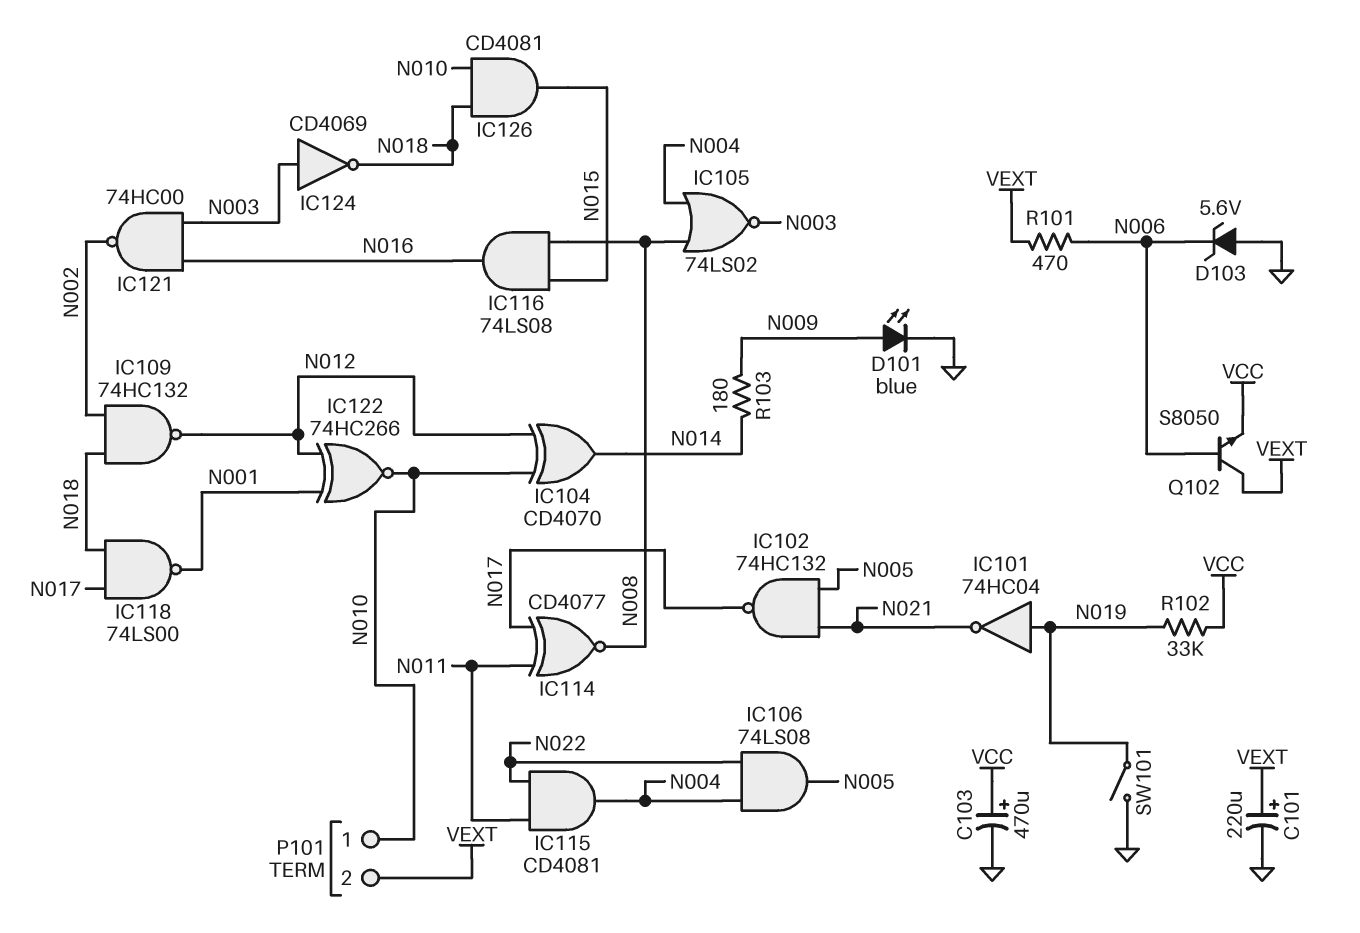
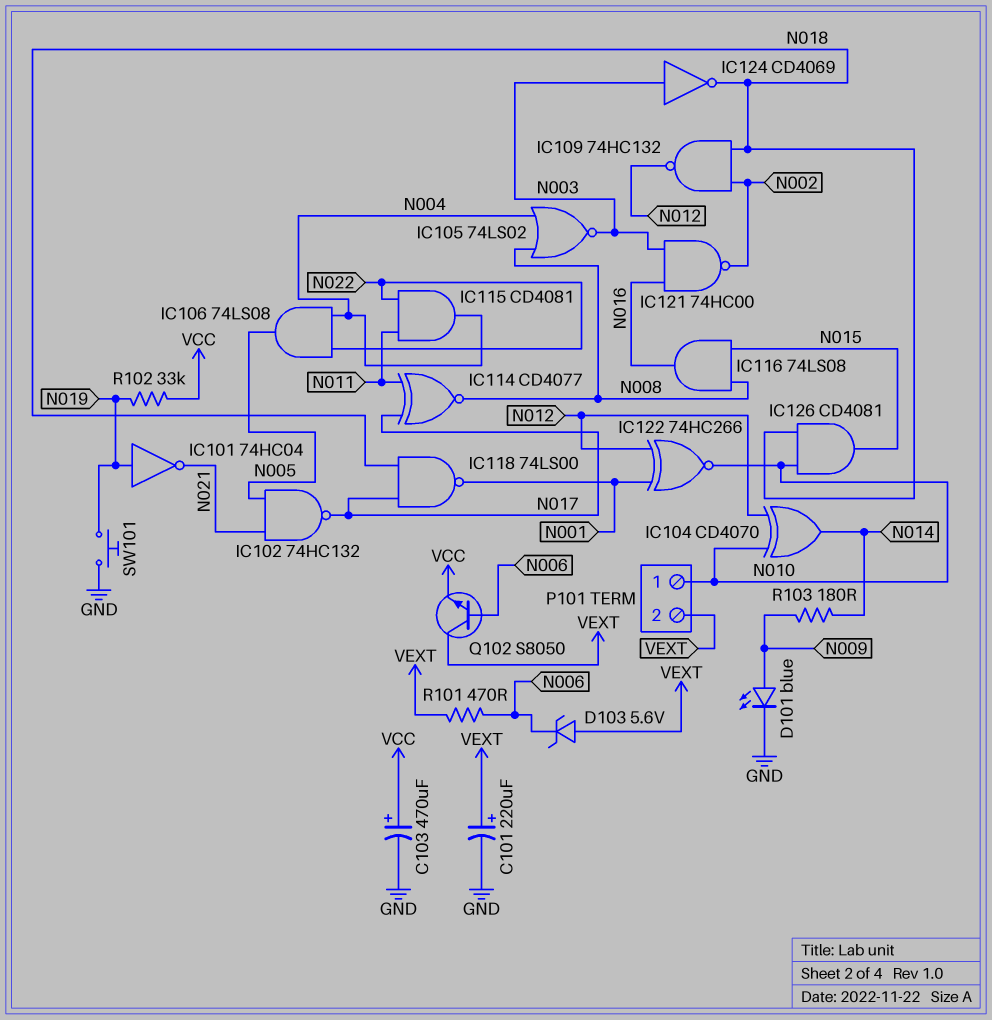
D103: zener 5.6V (A GND, K N006) -> zener 5.6V (A VEXT, K N006)
SW101: switch (GND, N019) -> button (GND, N019)

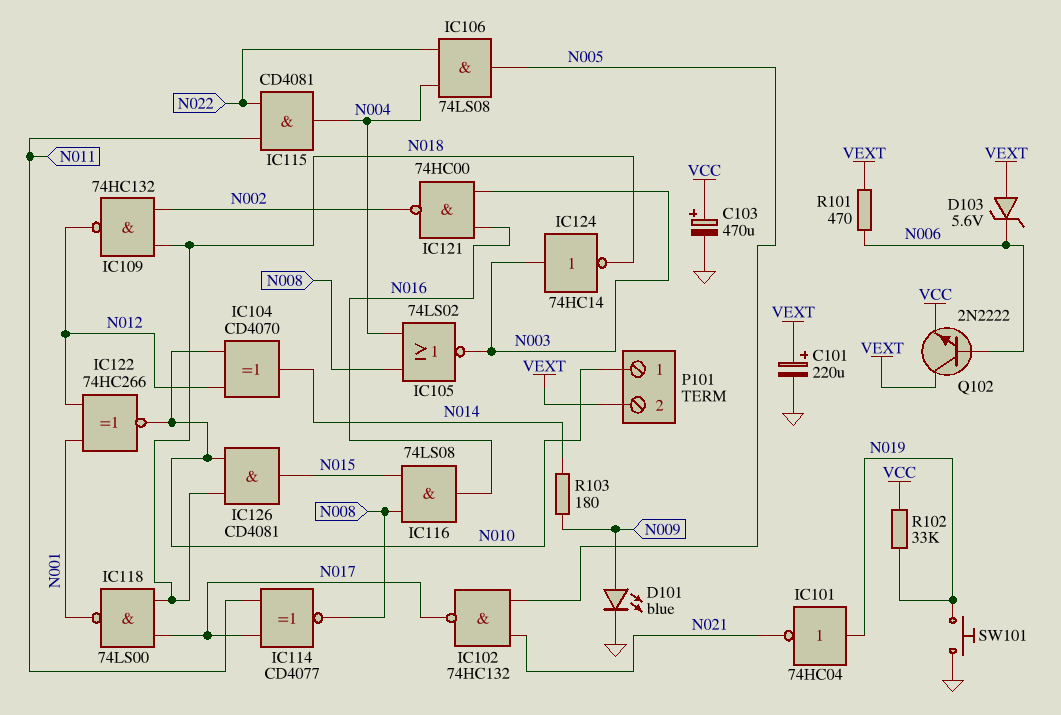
IC124: NOT CD4069 (in N003, out N018) -> NOT 74HC14 (in N003, out N018)
Q102: NPN S8050 (B N006, C VEXT, E VCC) -> NPN 2N2222 (B N006, C VEXT, E VCC)

